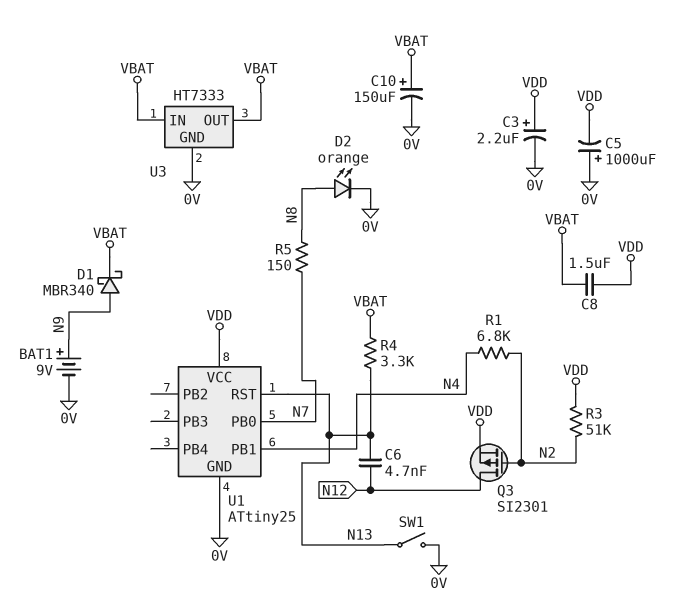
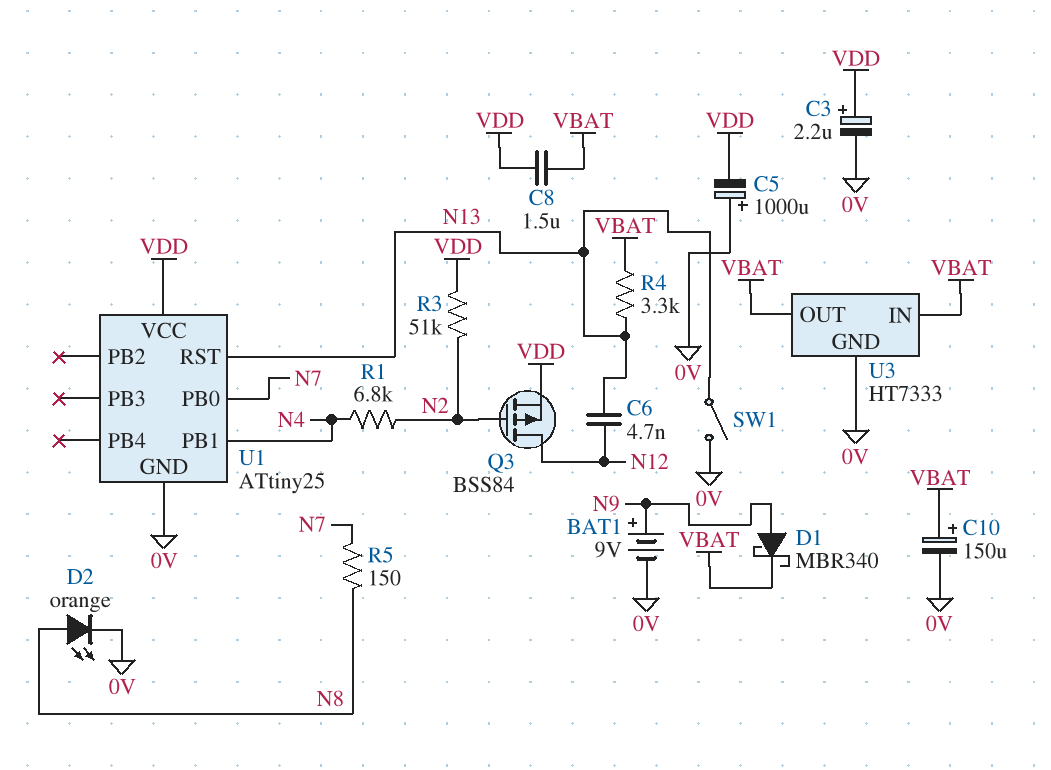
Q3: PMOS SI2301 (G N2, D N12, S VDD) -> PMOS BSS84 (G N2, D N12, S VDD)

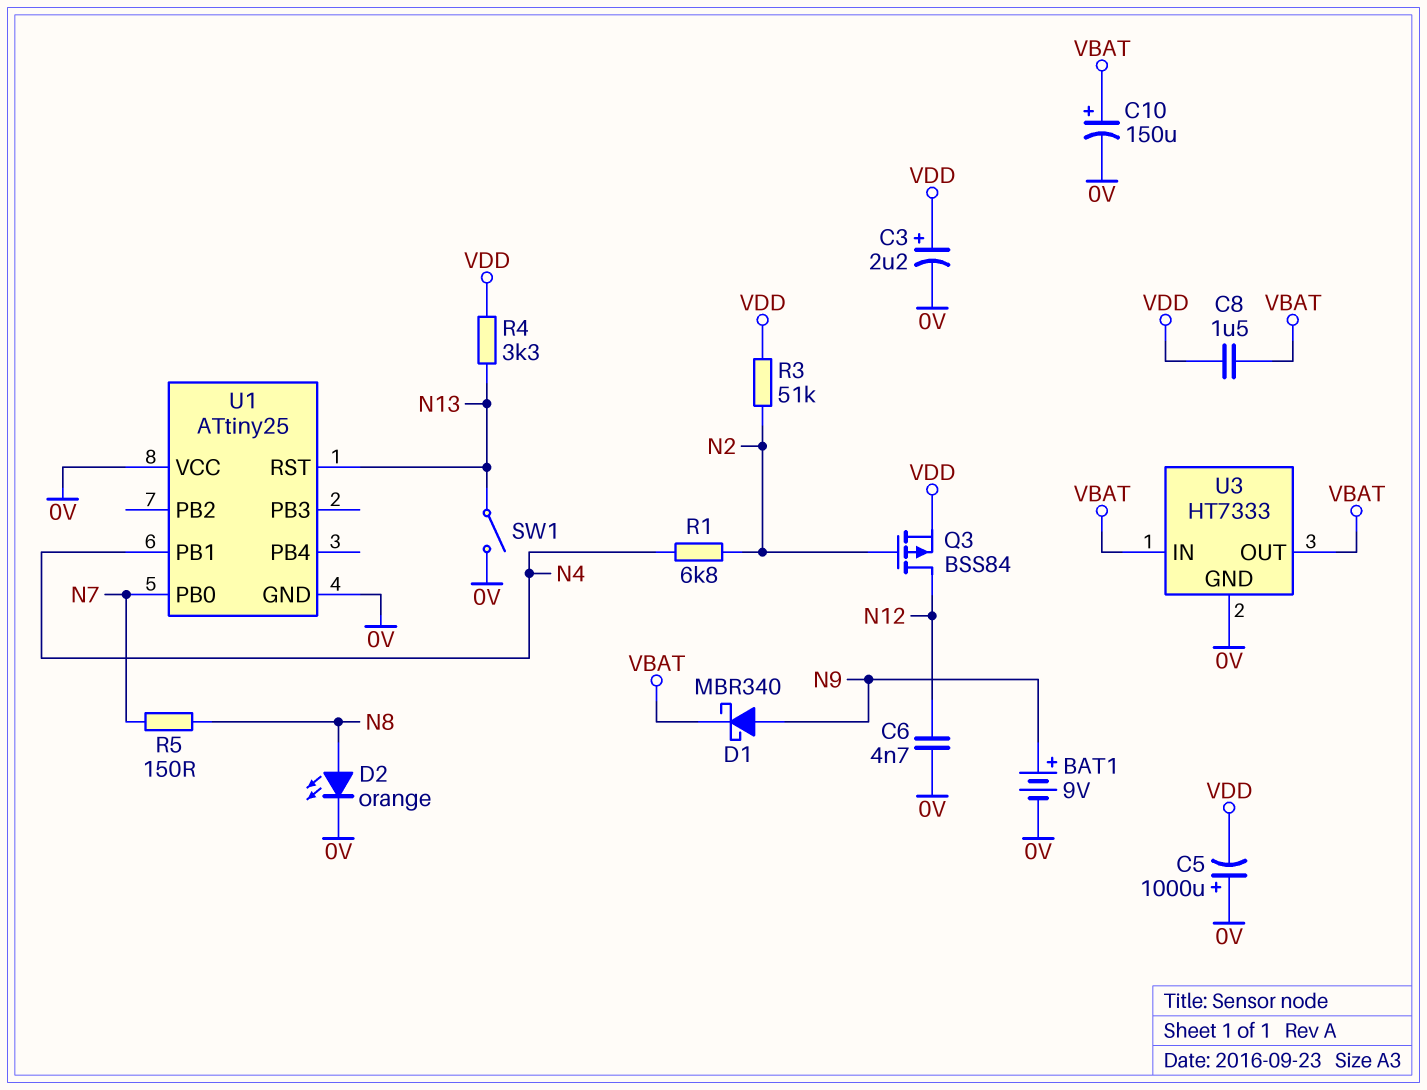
C6: 4.7nF (N12, N13) -> 4.7nF (0V, N12)
R4: 3.3k (N13, VBAT) -> 3.3k (N13, VDD)
U1 pin VCC: VDD -> 0V

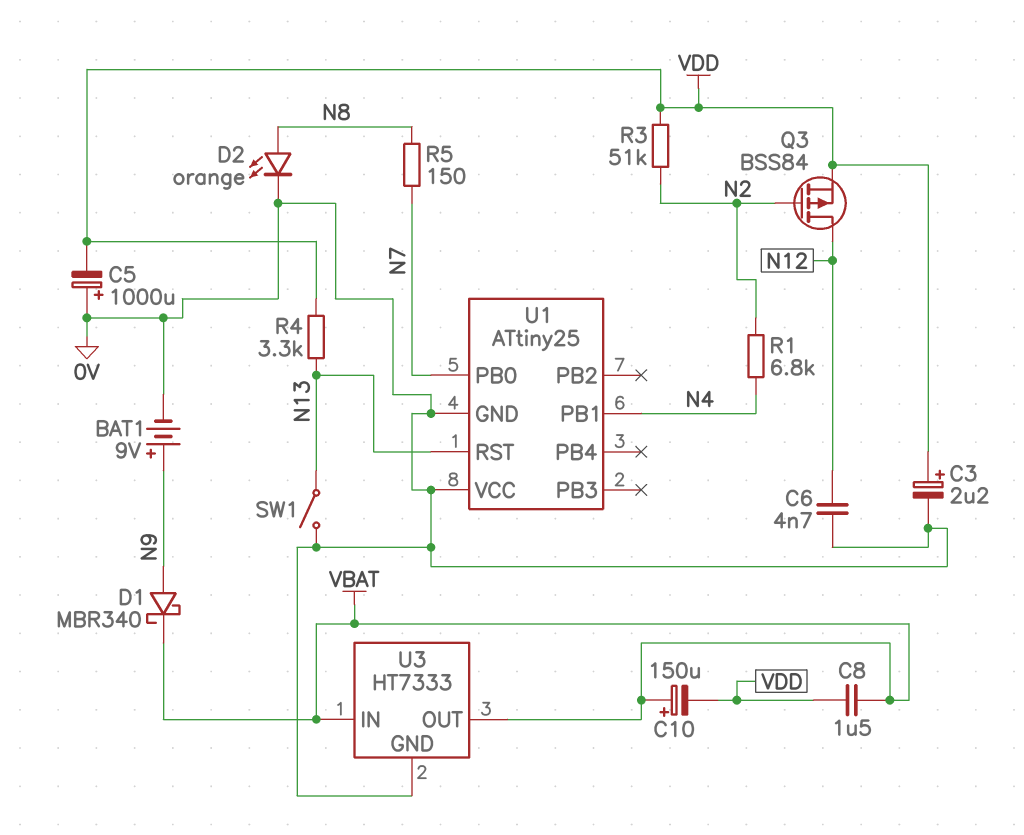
C10: 150uF (plus VBAT, minus 0V) -> 150uF (plus VBAT, minus VDD)

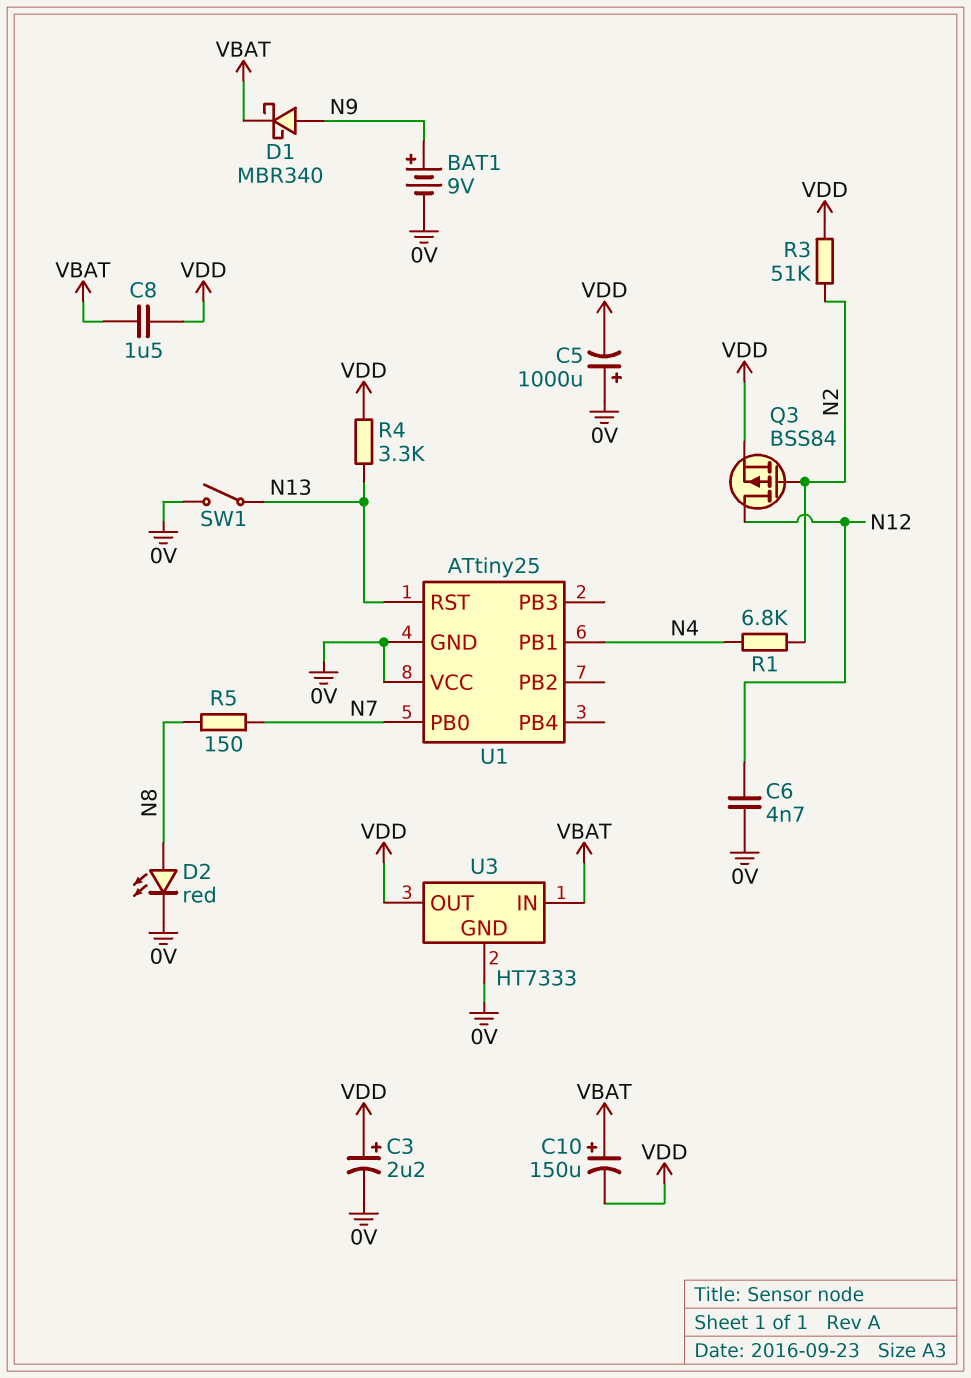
D2: LED orange (A N8, K 0V) -> LED red (A N8, K 0V)
U3 pin OUT: VBAT -> VDD

